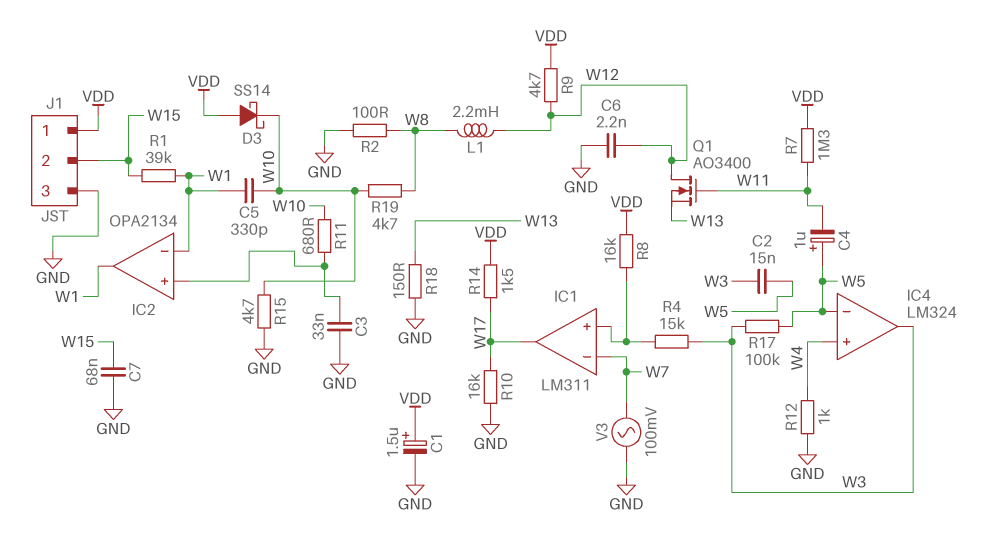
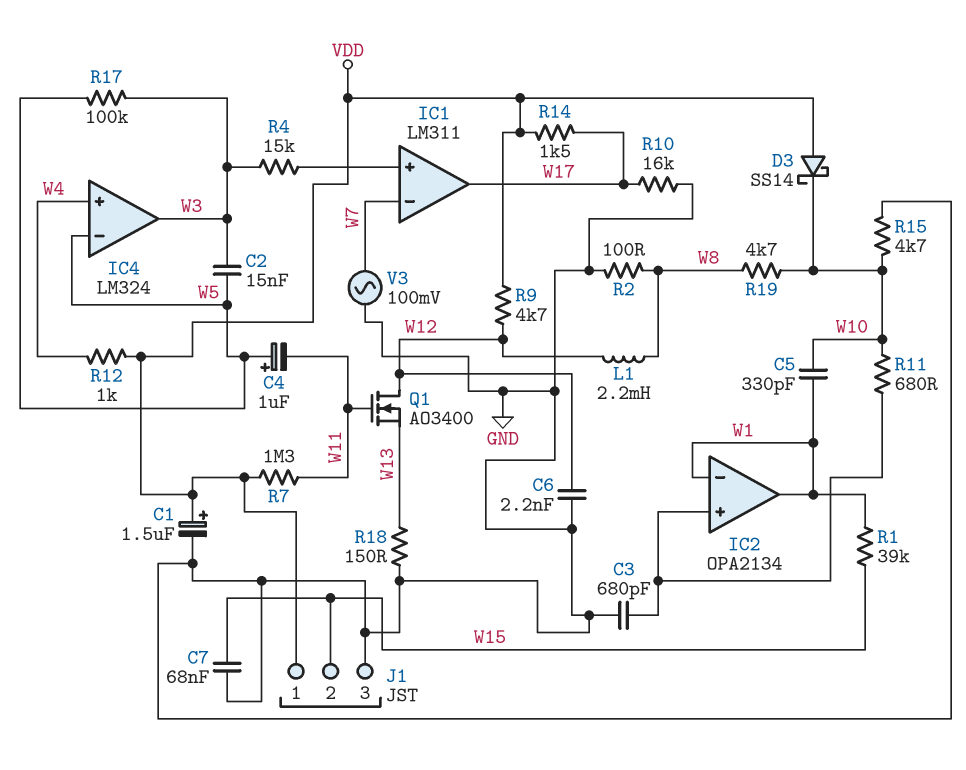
C3: 33nF (GND, IC2/in+) -> 680pF (GND, IC2/in+)
R8: 16k (IC1/in+, VDD) -> none
R12: 1k (GND, W4) -> 1k (VDD, W4)

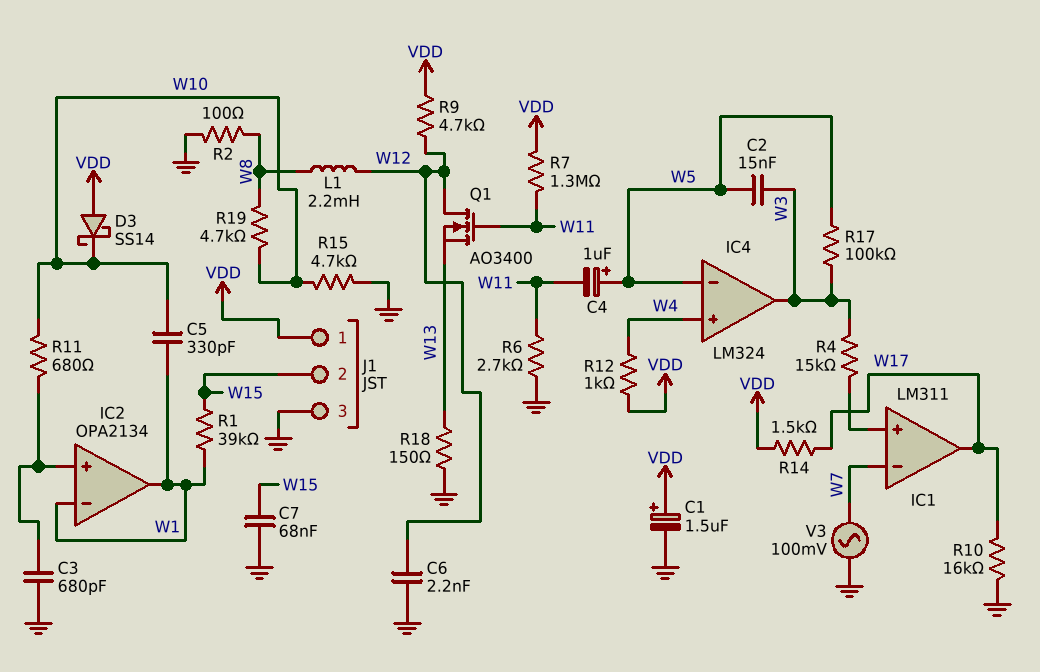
R6: none -> 2.7k (GND, W11)

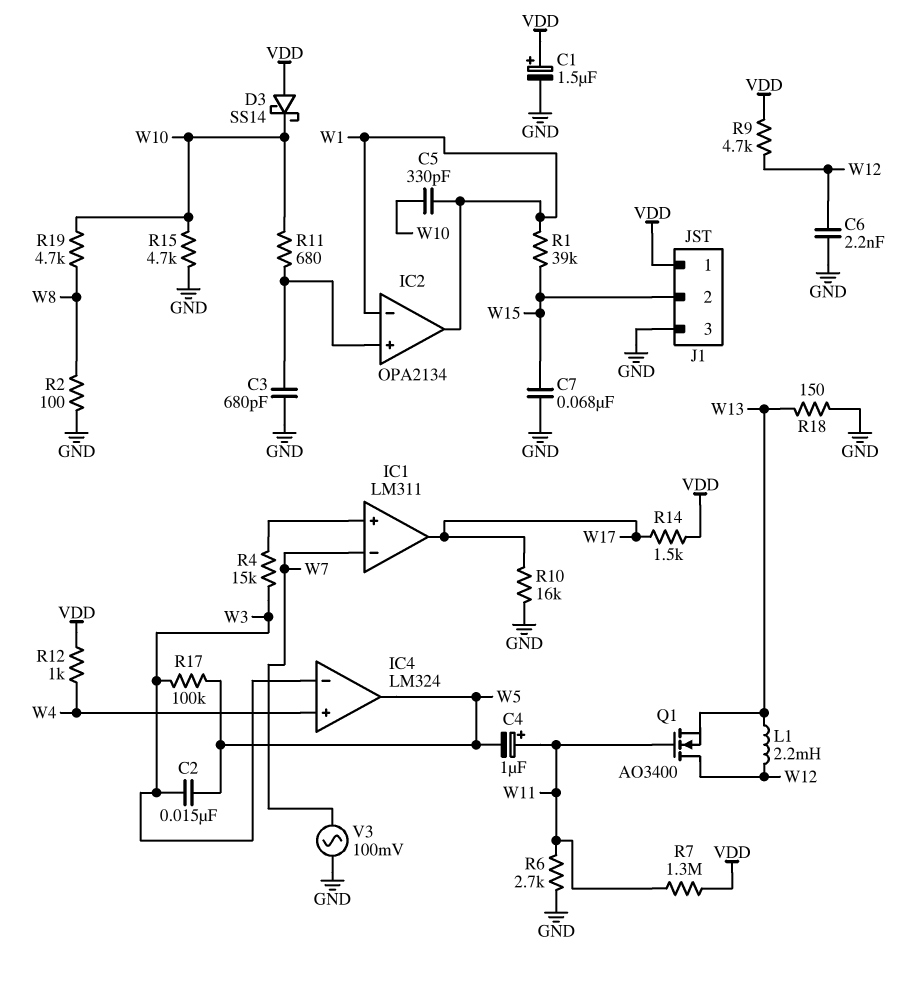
C4: 1uF (plus W5, minus W11) -> 1uF (plus W11, minus W5)
IC4 pin in-: W5 -> W3
IC4 pin out: W3 -> W5
L1: 2.2mH (W8, W12) -> 2.2mH (W12, W13)

